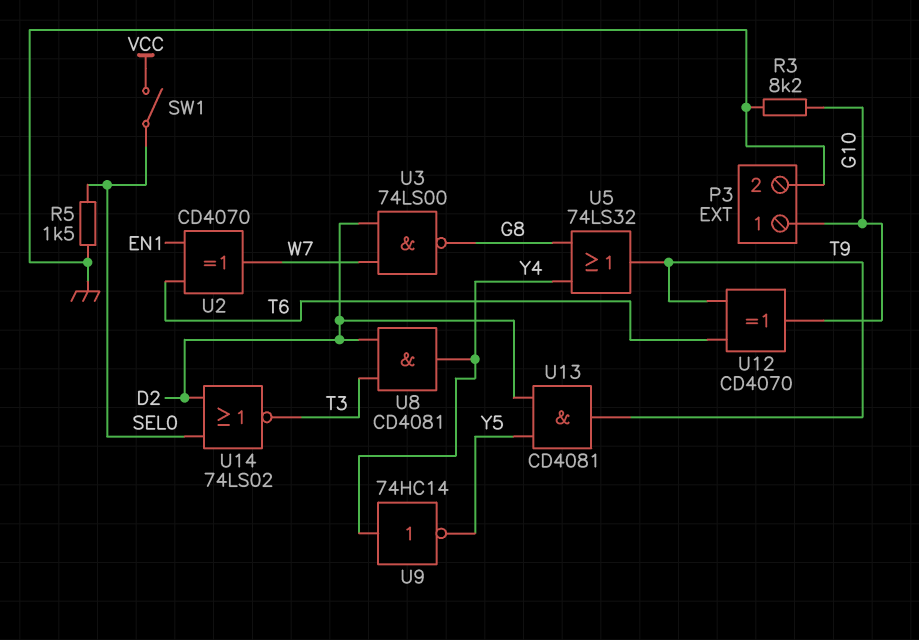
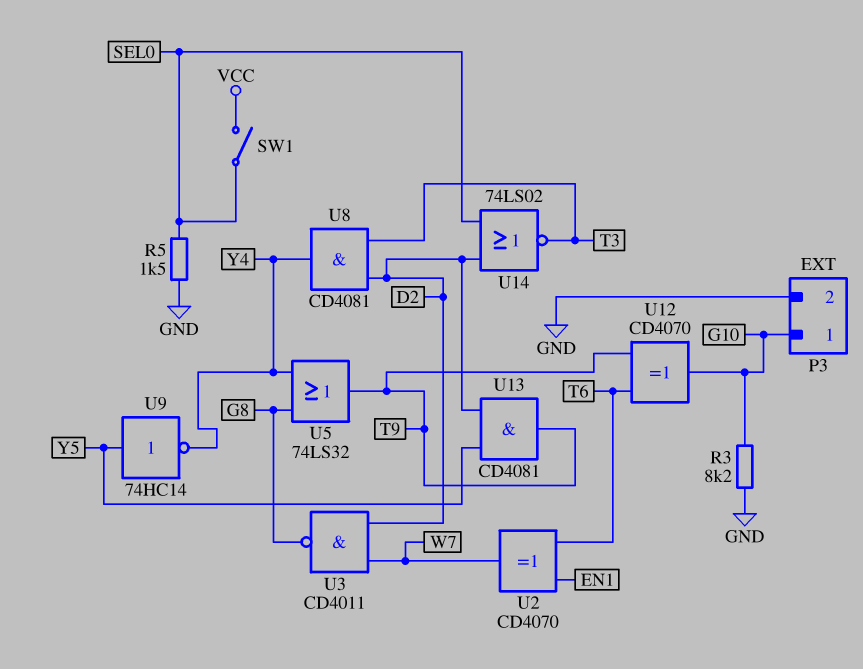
U3: NAND 74LS00 (in D2, in W7, out G8) -> NAND CD4011 (in D2, in W7, out G8)
U9: NOT 74HC14 (in Y4, out Y5) -> NOT 74HC14 (in Y5, out Y4)

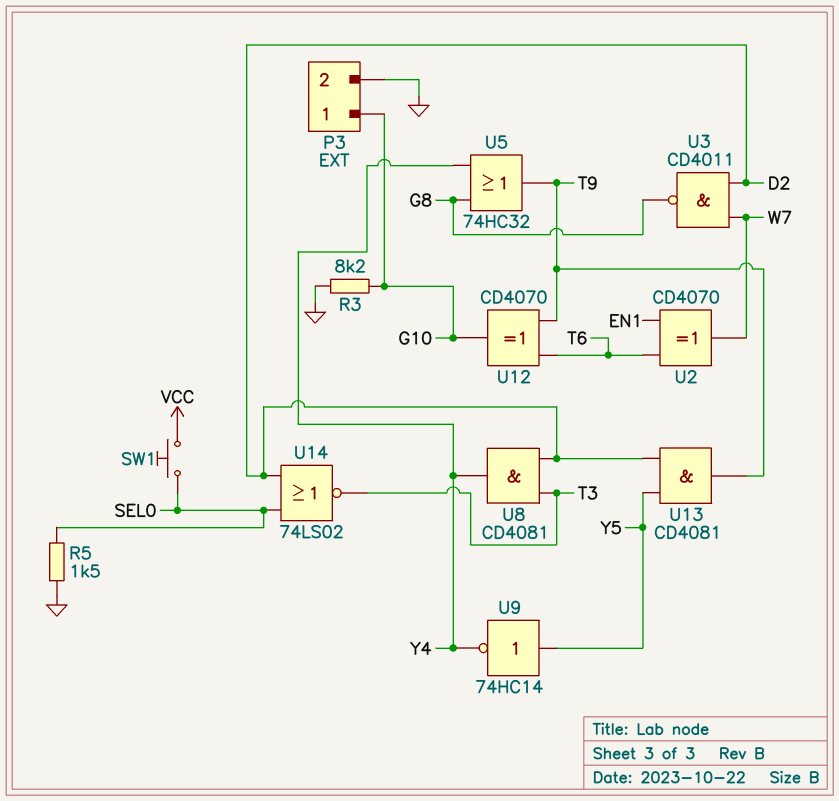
SW1: switch (SEL0, VCC) -> button (SEL0, VCC)
U5: OR 74LS32 (in G8, in Y4, out T9) -> OR 74HC32 (in G8, in Y4, out T9)

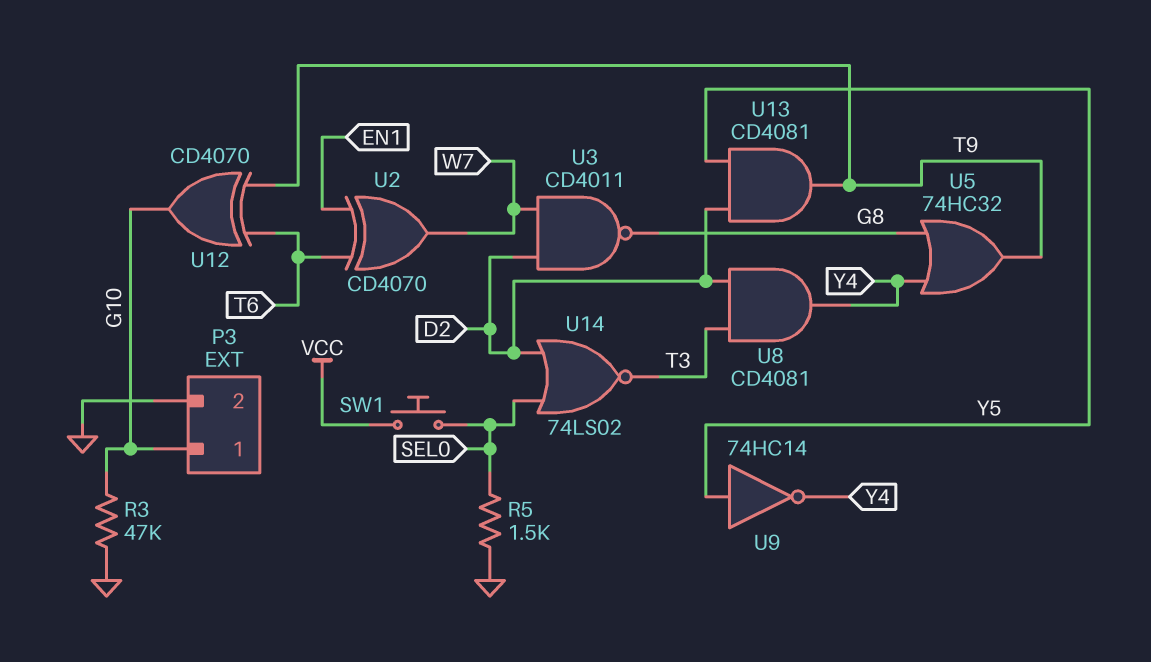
R3: 8.2k (G10, GND) -> 47k (G10, GND)

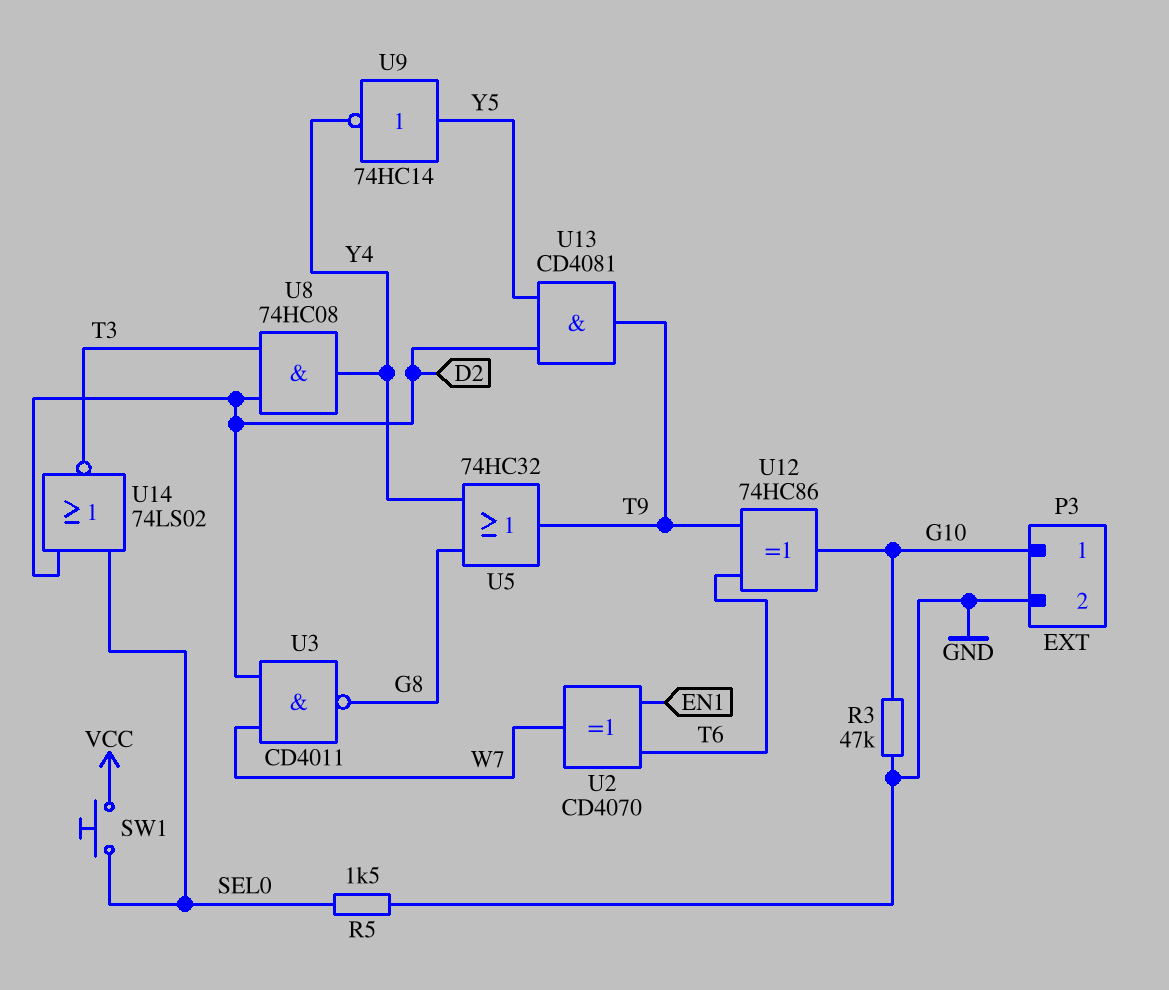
U8: AND CD4081 (in D2, in T3, out Y4) -> AND 74HC08 (in D2, in T3, out Y4)
U12: XOR CD4070 (in T6, in T9, out G10) -> XOR 74HC86 (in T6, in T9, out G10)

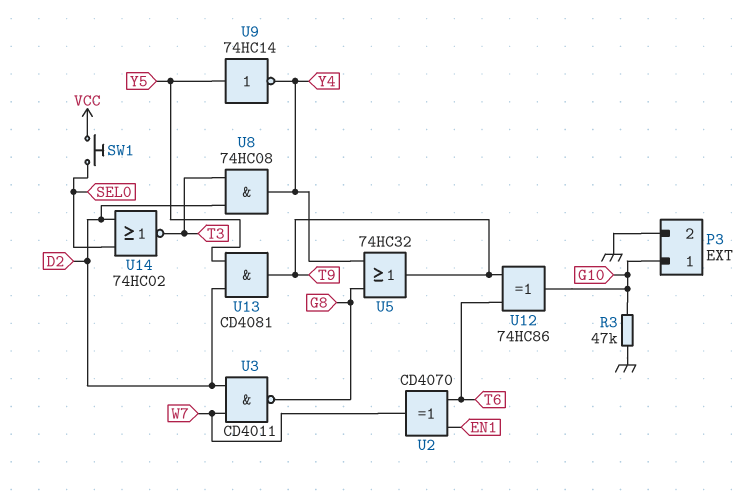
R5: 1.5k (GND, SEL0) -> none
U14: NOR 74LS02 (in D2, in SEL0, out T3) -> NOR 74HC02 (in D2, in SEL0, out T3)

